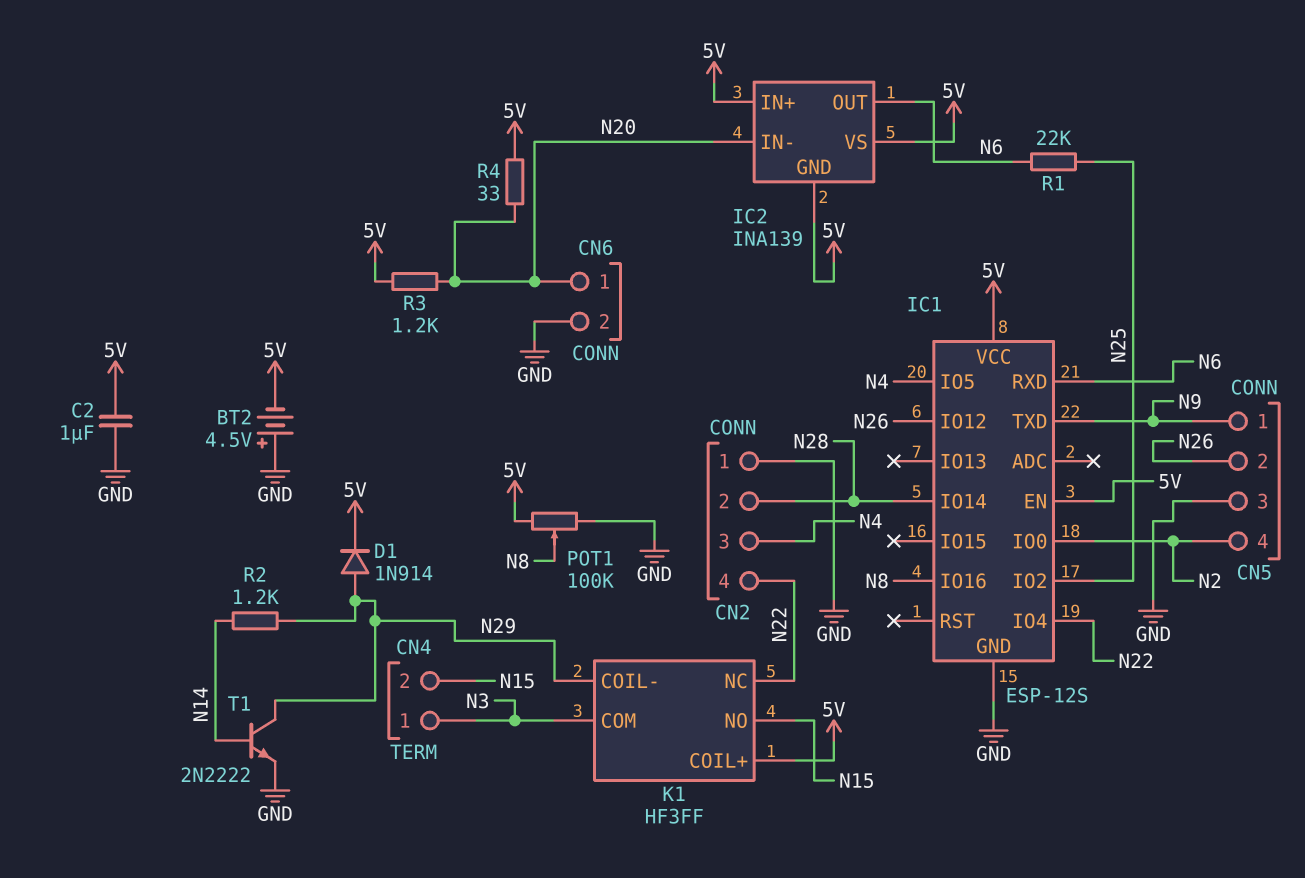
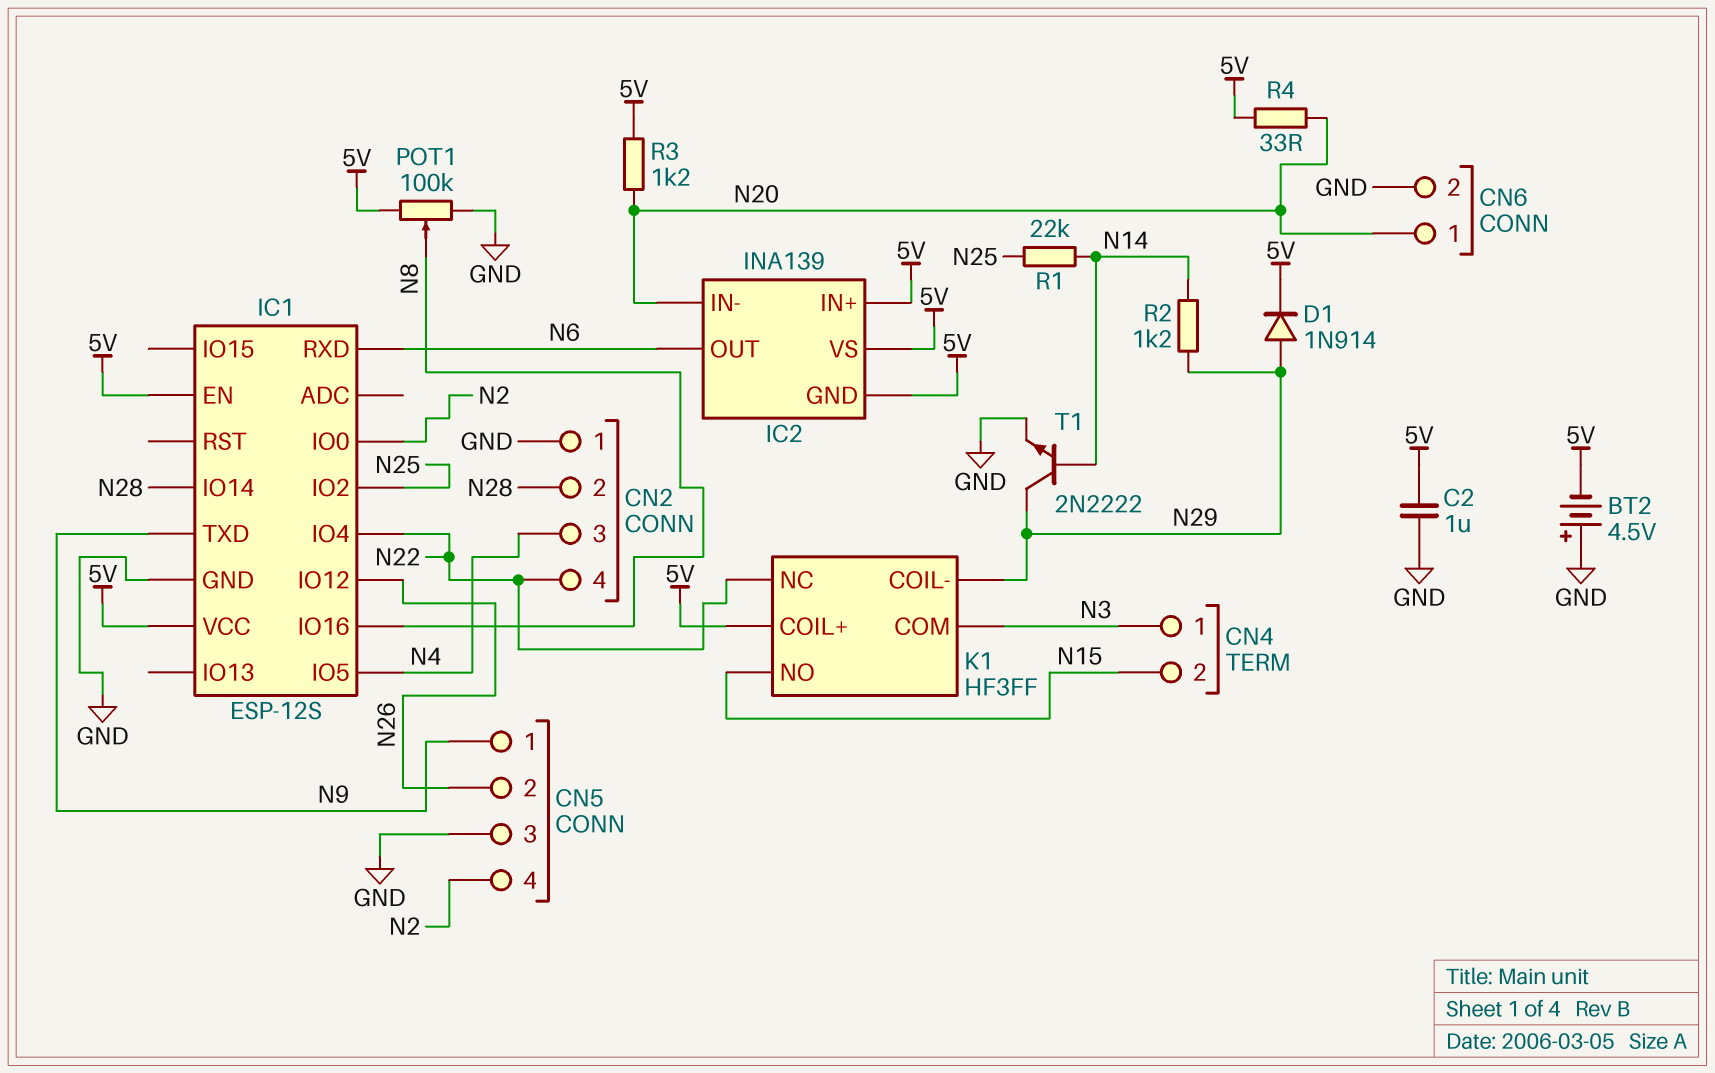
R1: 22k (N6, N25) -> 22k (N14, N25)

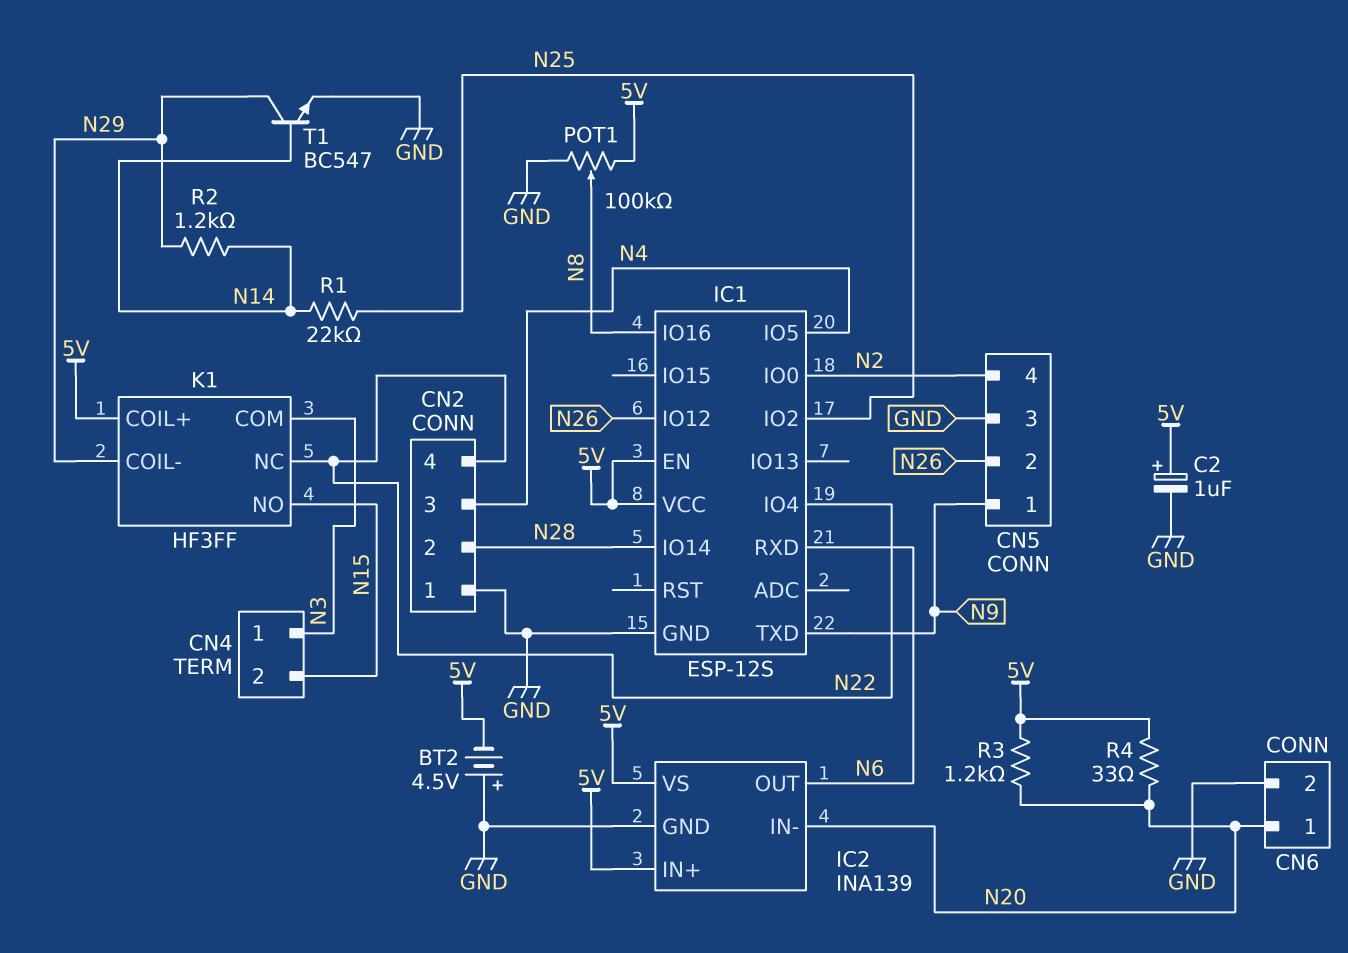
C2: 1uF (5V, GND) -> 1uF (plus 5V, minus GND)
D1: diode 1N914 (A N29, K 5V) -> none
IC2 pin GND: 5V -> GND
T1: NPN 2N2222 (B N14, C N29, E GND) -> NPN BC547 (B N14, C N29, E GND)

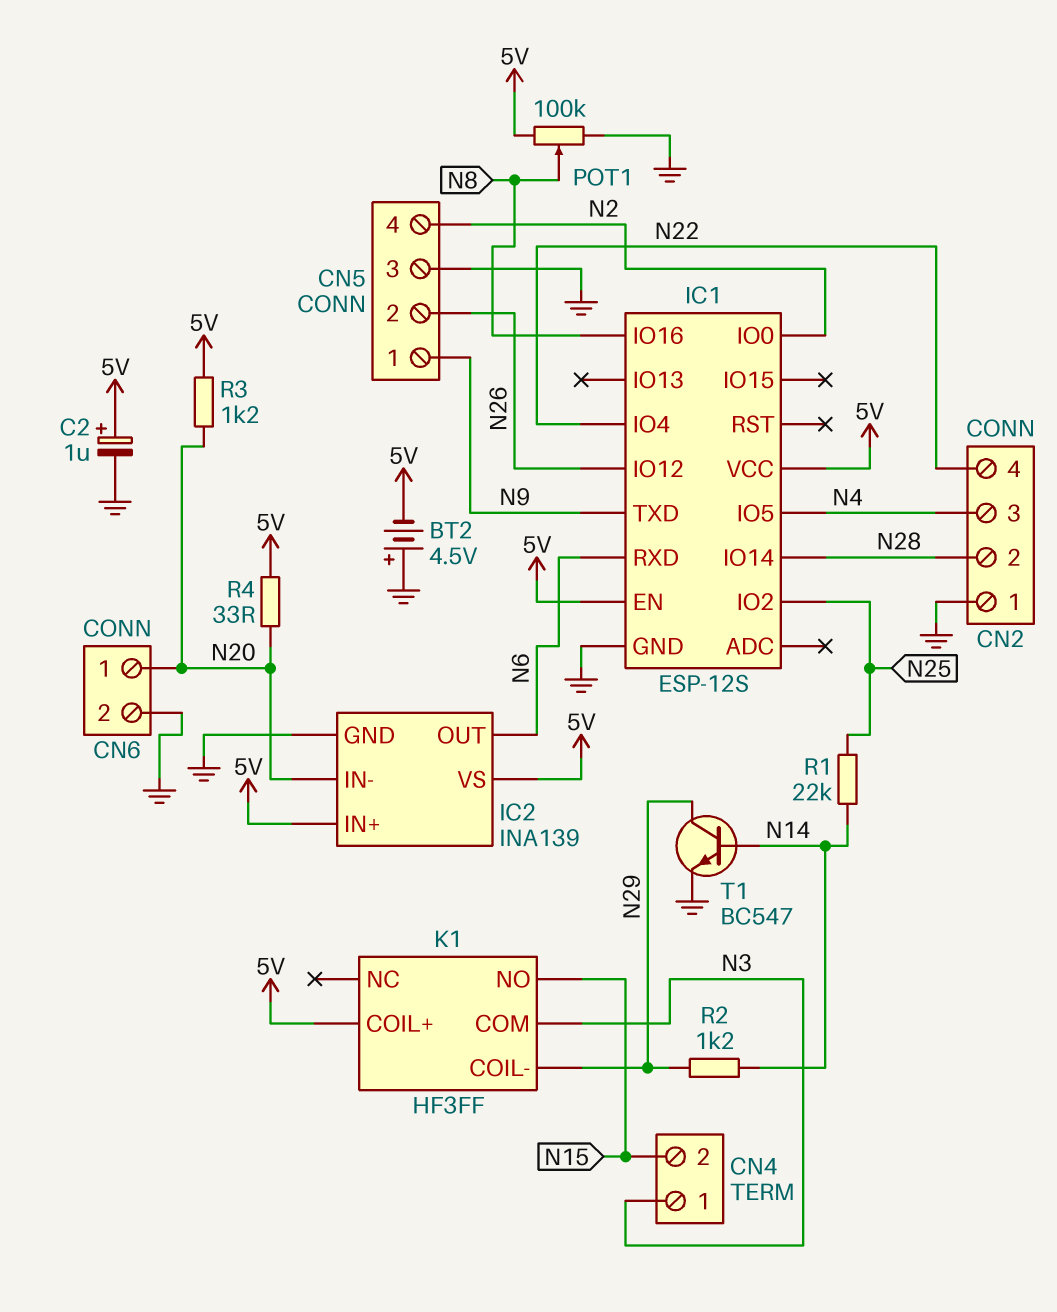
K1 pin NC: N22 -> none

